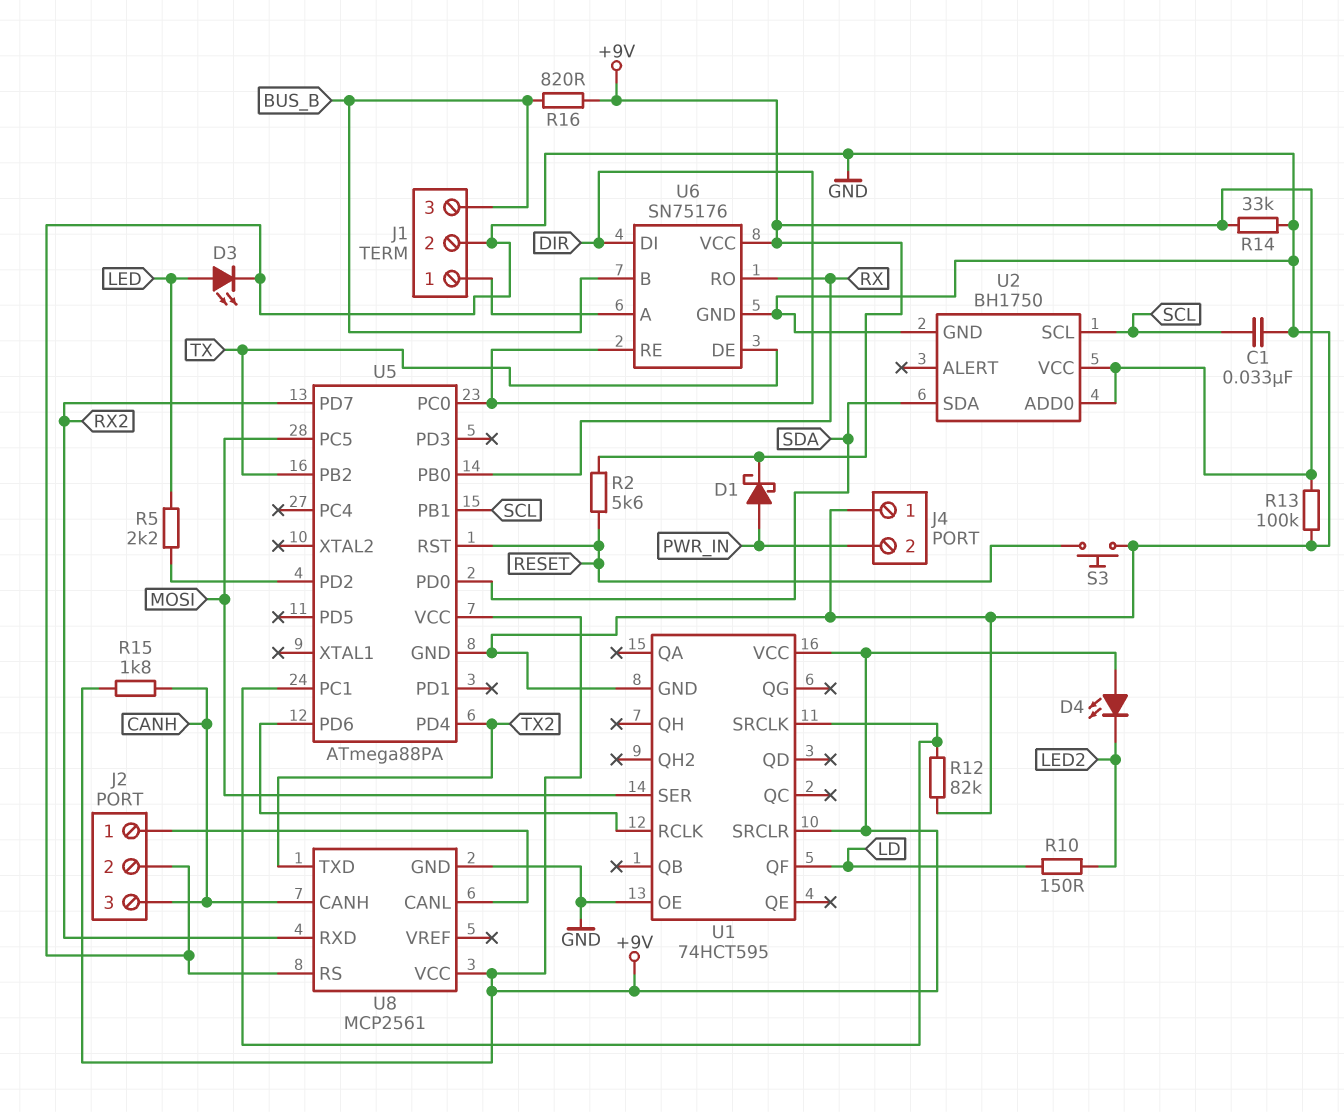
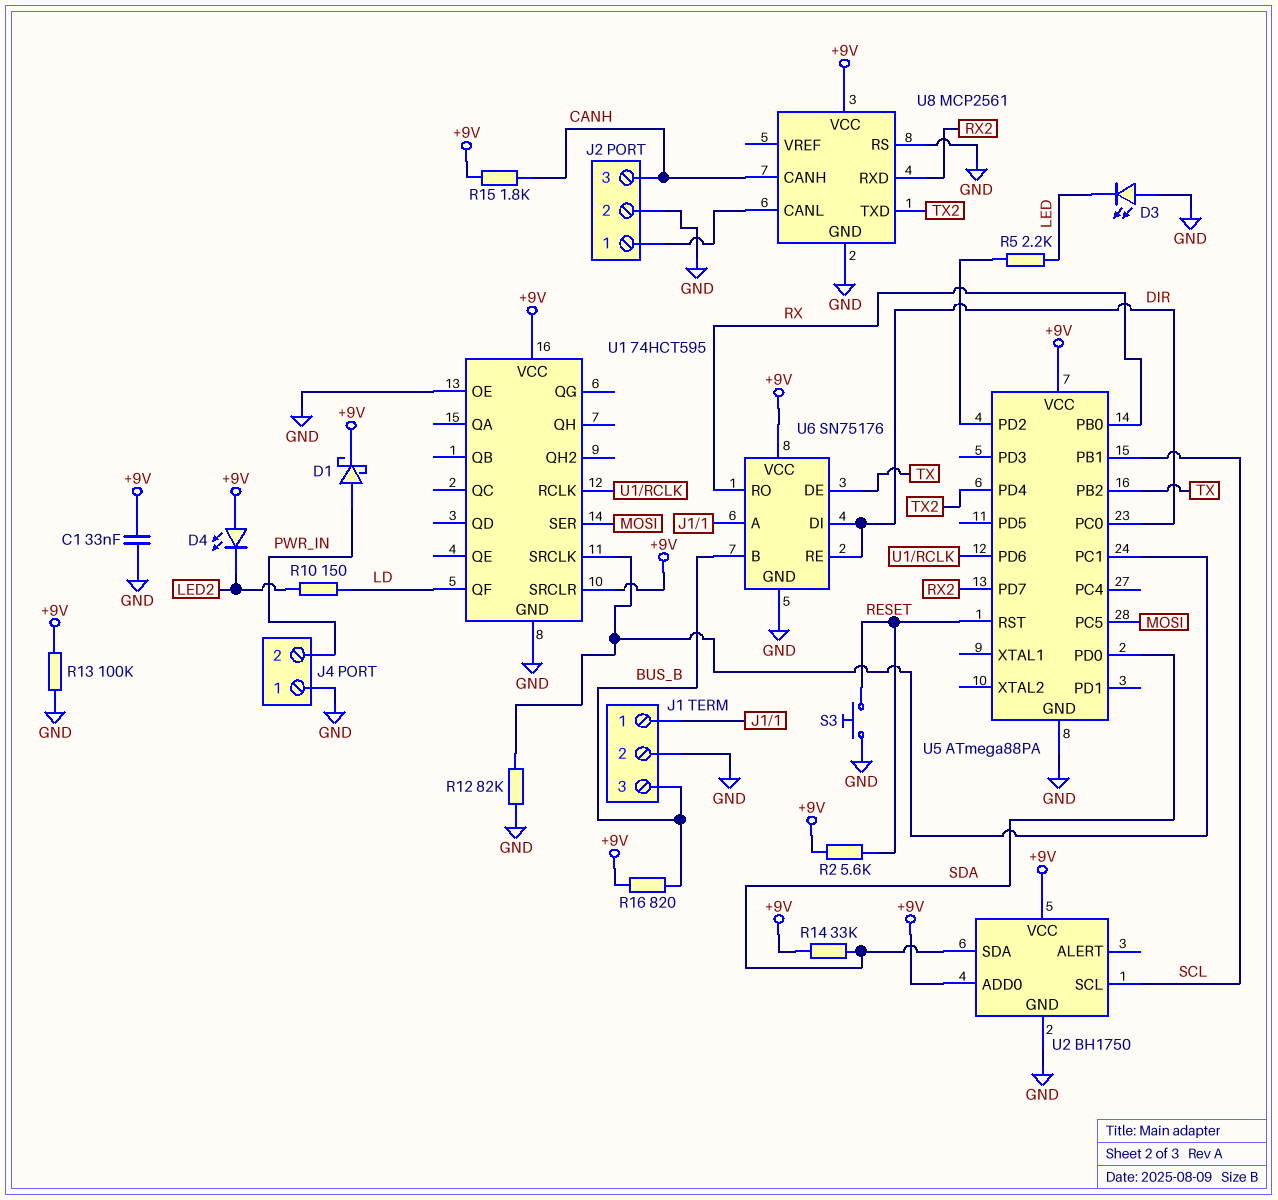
C1: 33nF (GND, SCL) -> 33nF (+9V, GND)
D3: LED (A LED, K GND) -> LED (A GND, K LED)
R14: 33k (+9V, GND) -> 33k (+9V, SDA)

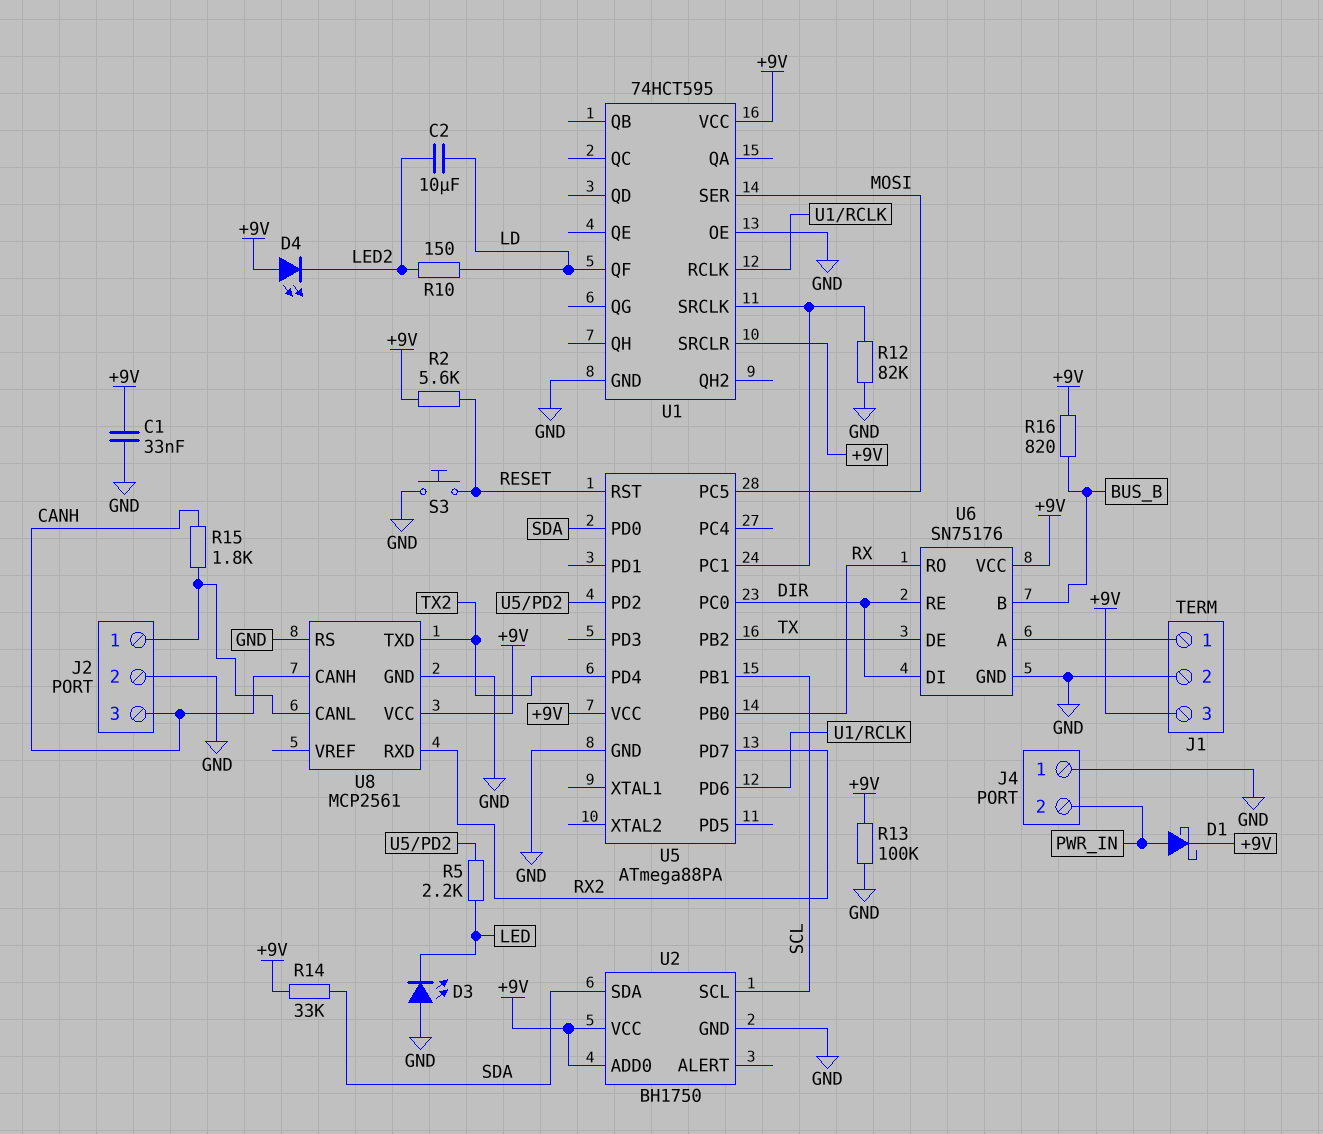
C2: none -> 10uF (LD, LED2)
J1 pin 3: BUS_B -> +9V
R15: 1.8k (+9V, CANH) -> 1.8k (CANH, J2/1)

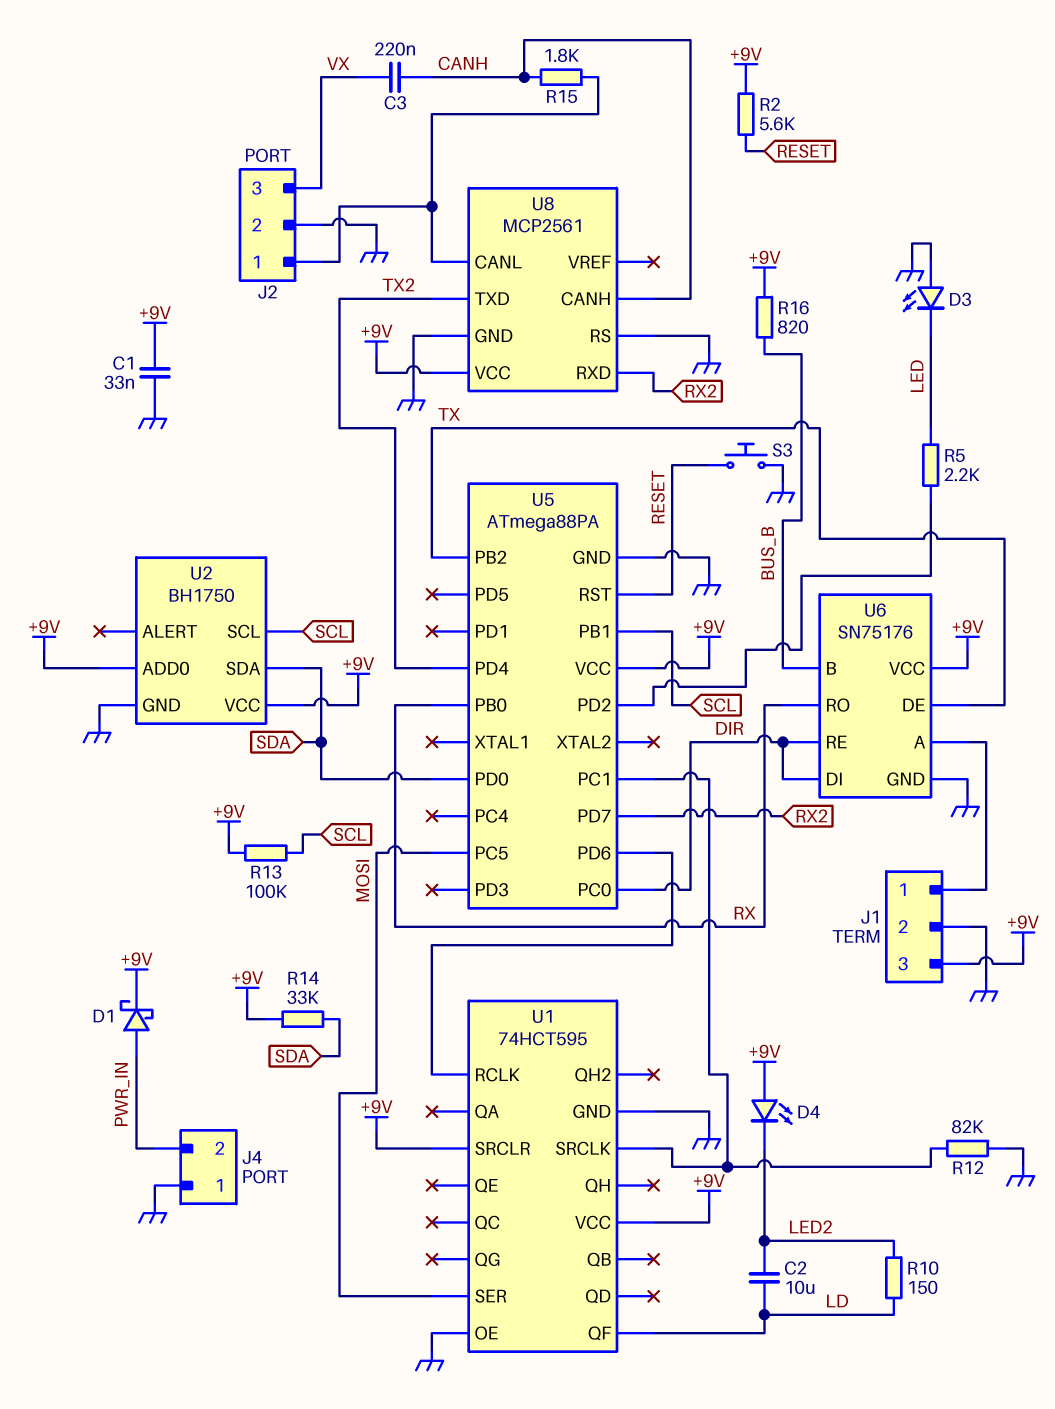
C3: none -> 220nF (CANH, VX)
J2 pin 3: CANH -> VX
R13: 100k (+9V, GND) -> 100k (+9V, SCL)

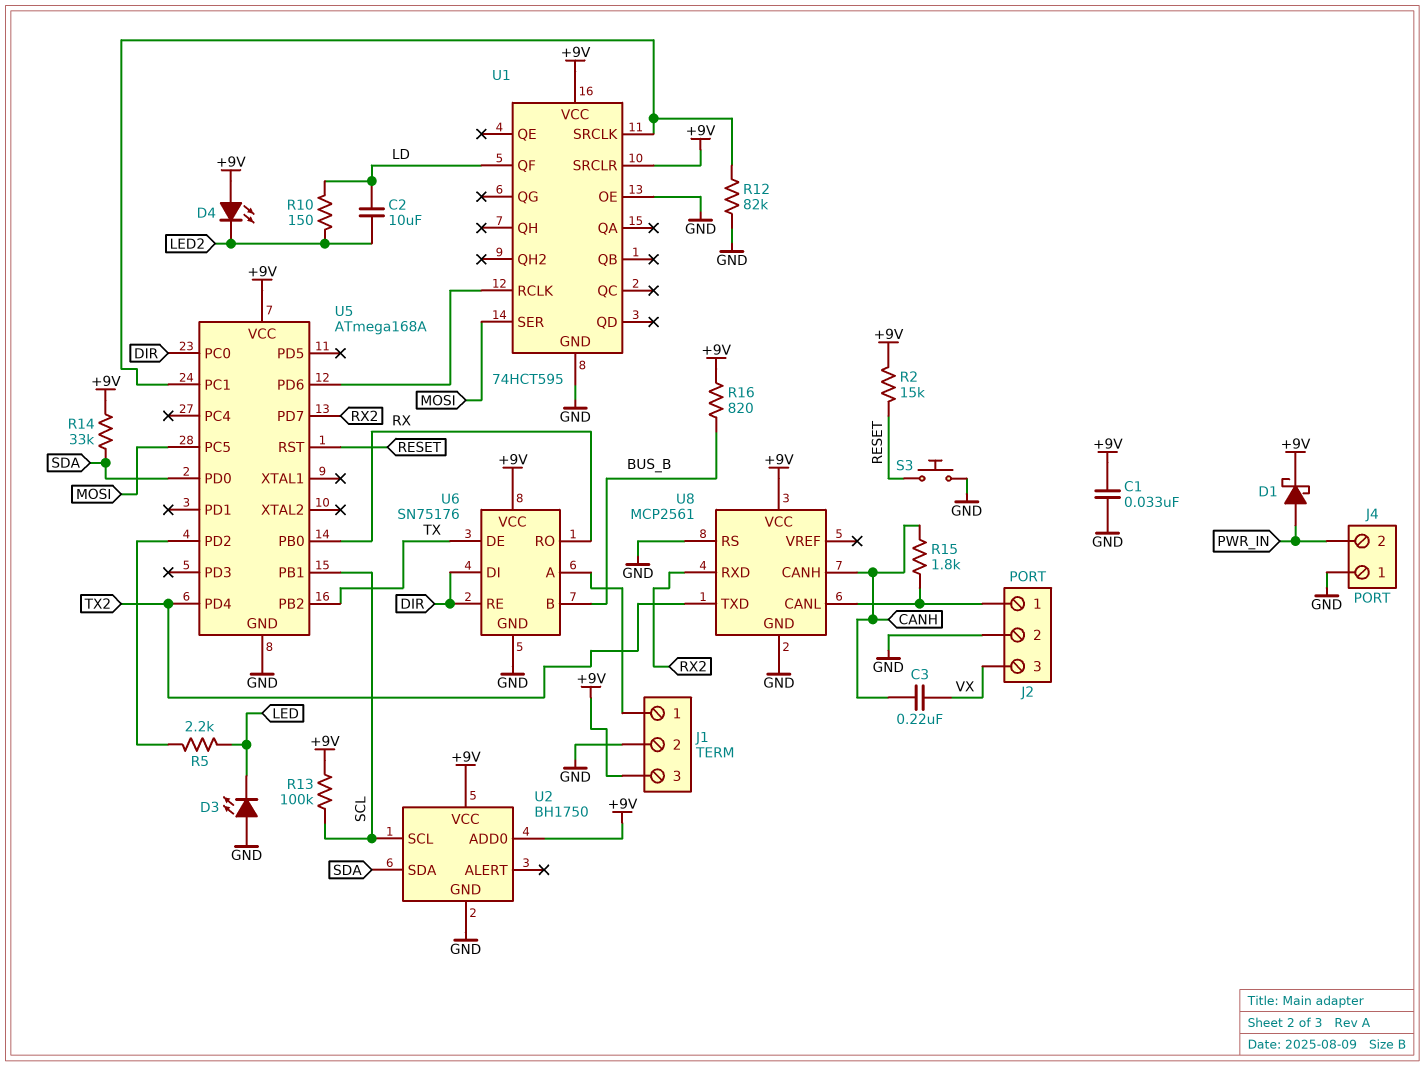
R2: 5.6k (+9V, RESET) -> 15k (+9V, RESET)
U5: ATmega88PA -> ATmega168A

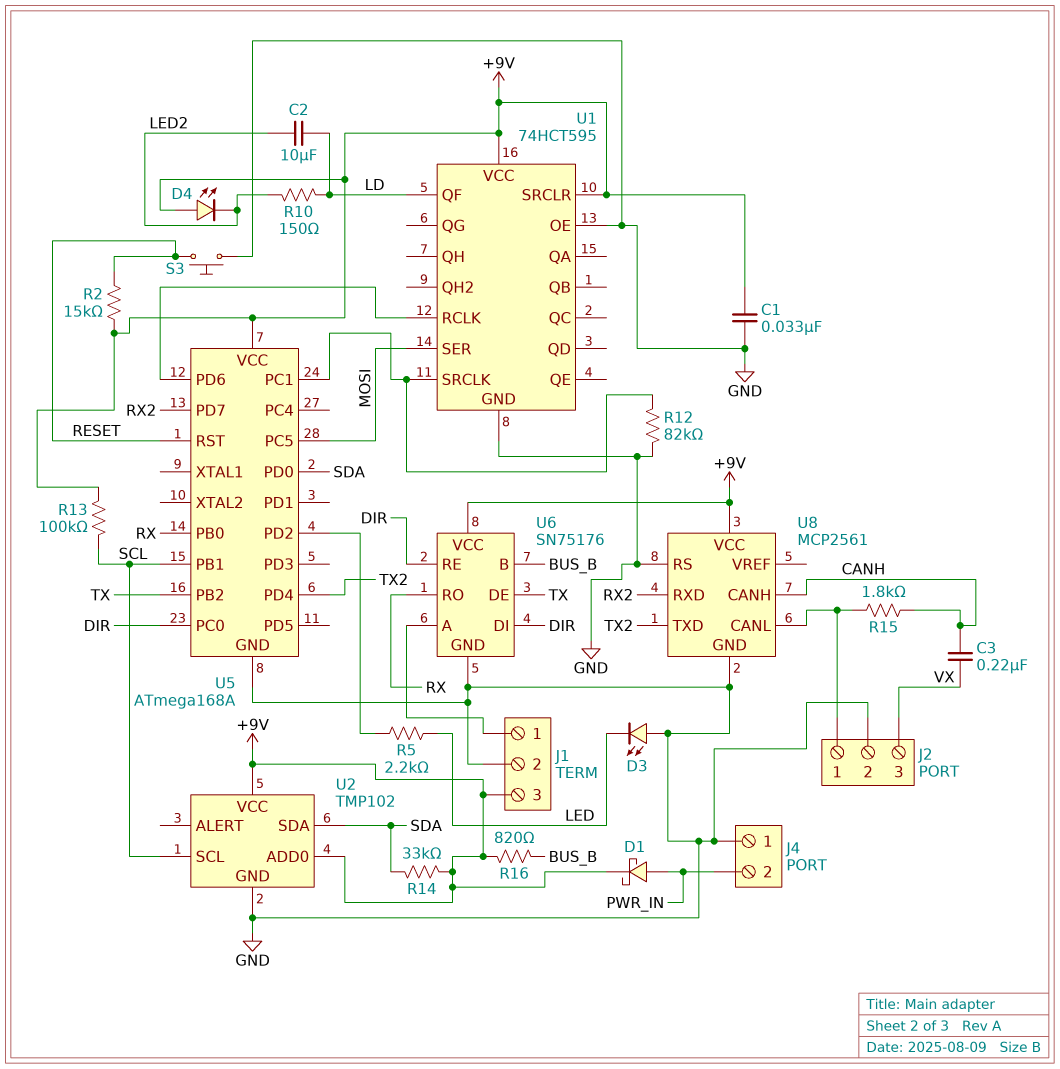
U2: BH1750 -> TMP102

